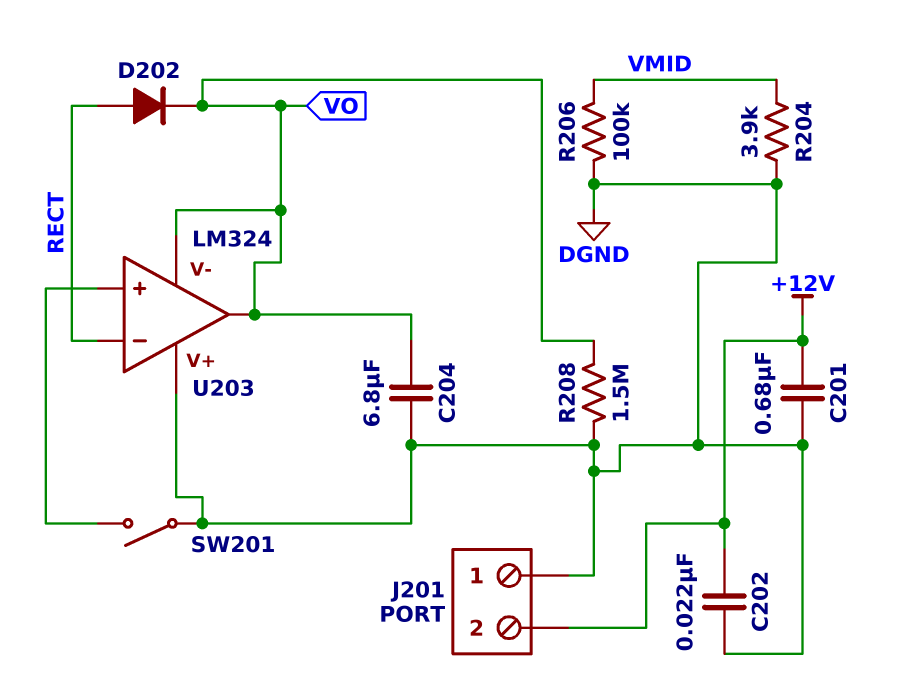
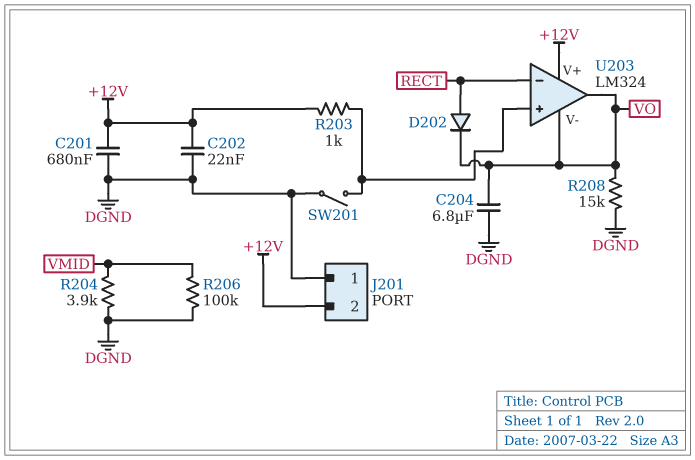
R203: none -> 1k (+12V, U203/in+)
R208: 1.5M (DGND, VO) -> 15k (DGND, VO)
U203 pin V+: DGND -> +12V

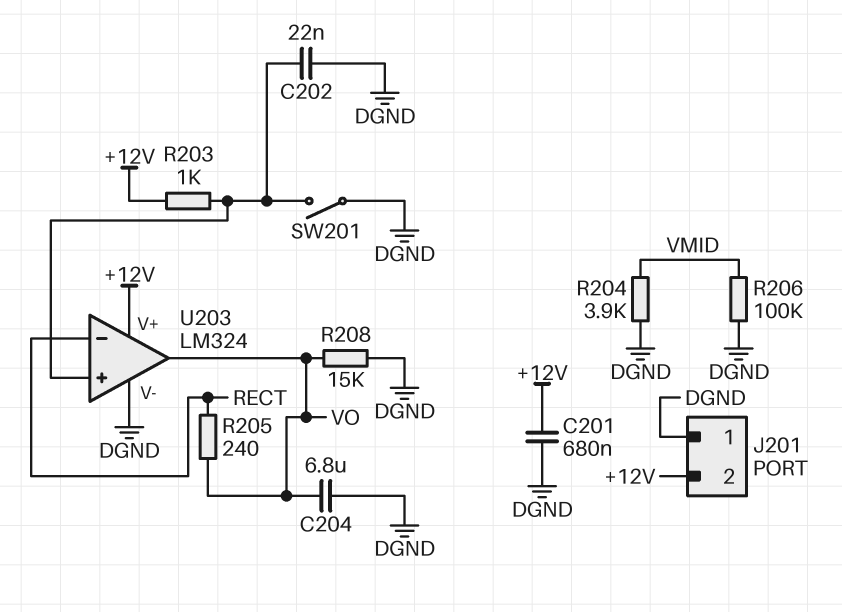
C202: 22nF (+12V, DGND) -> 22nF (DGND, U203/in+)
D202: diode (A RECT, K VO) -> none
R205: none -> 240 (RECT, VO)
U203 pin V-: VO -> DGND

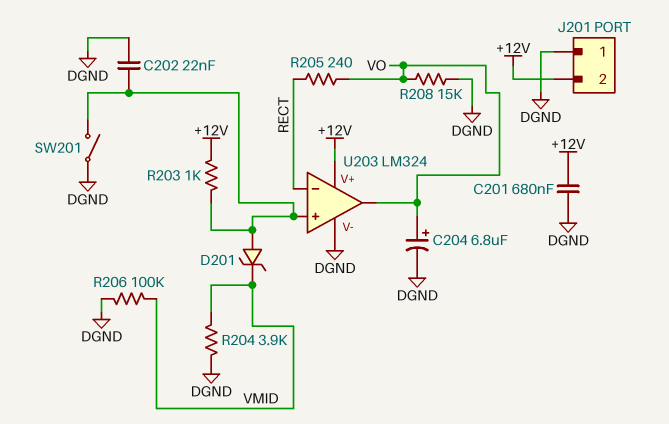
C204: 6.8uF (DGND, VO) -> 6.8uF (plus VO, minus DGND)
D201: none -> zener (A U203/in+, K VMID)

